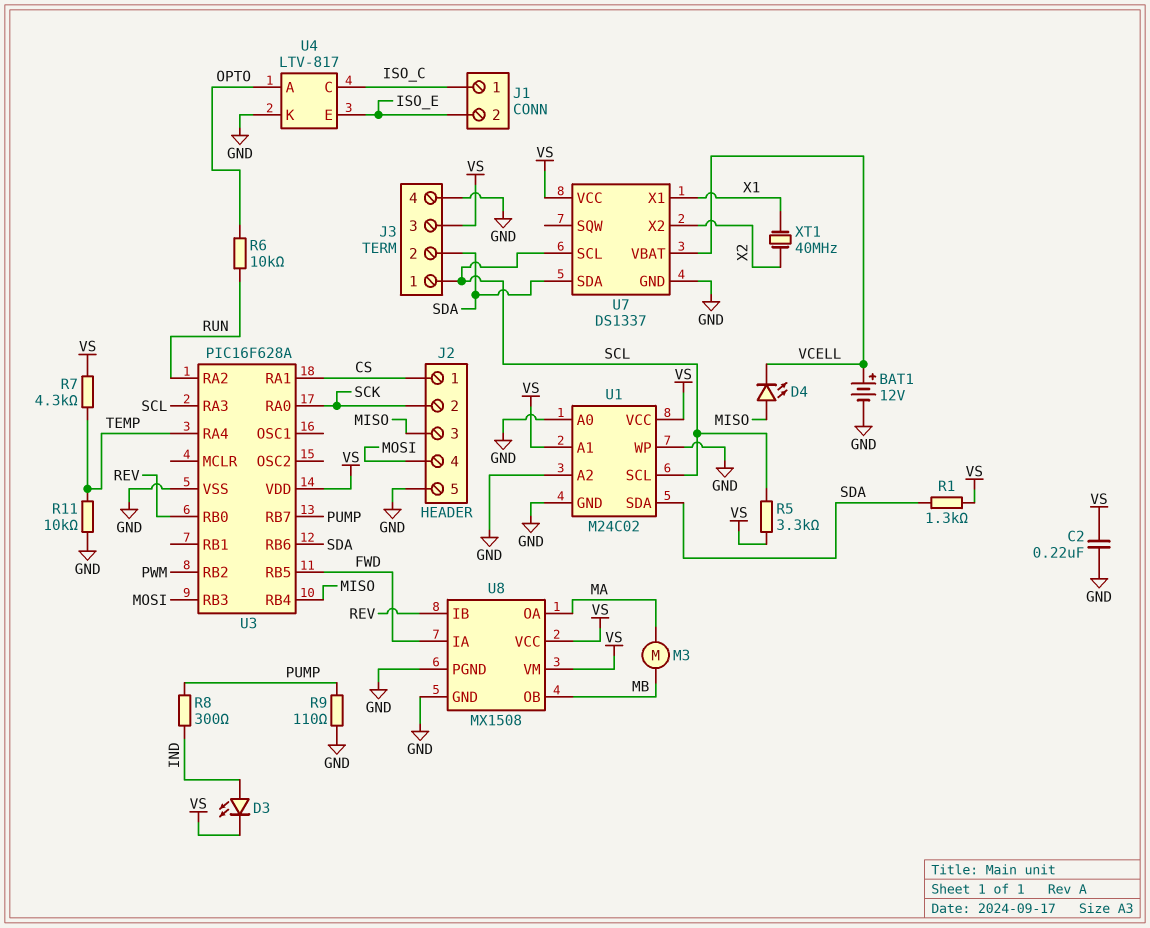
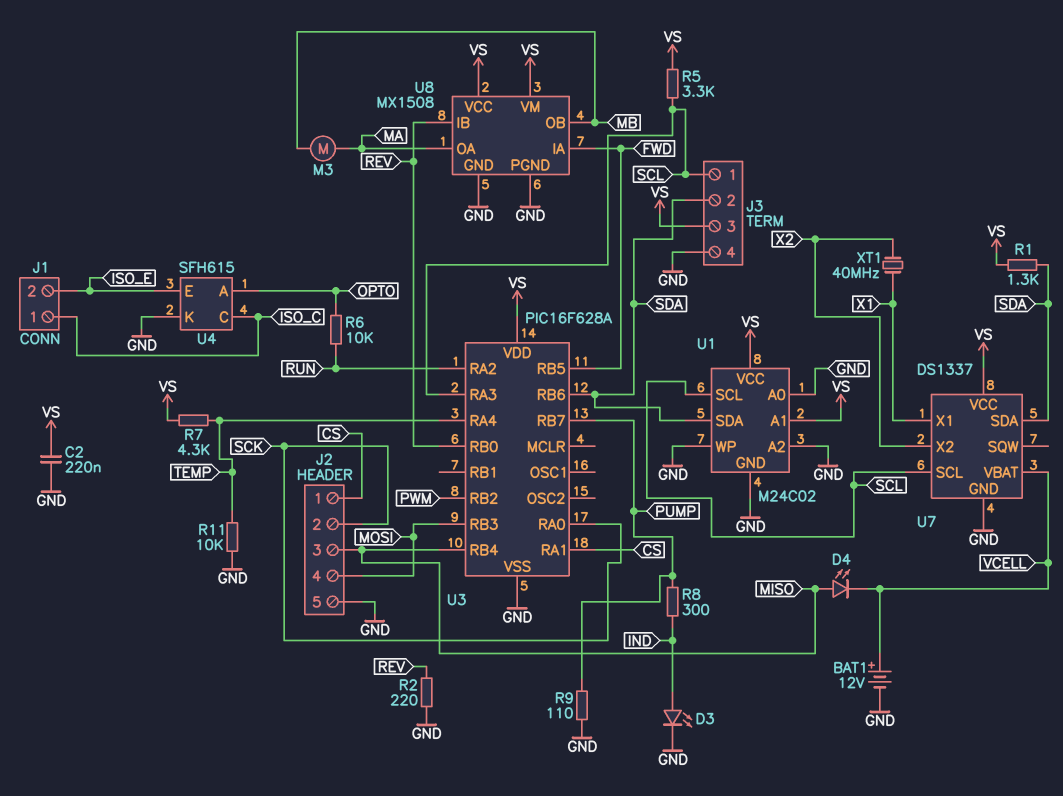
D3: LED (A IND, K VS) -> LED (A IND, K GND)
R2: none -> 220 (GND, REV)
U4: LTV-817 -> SFH615

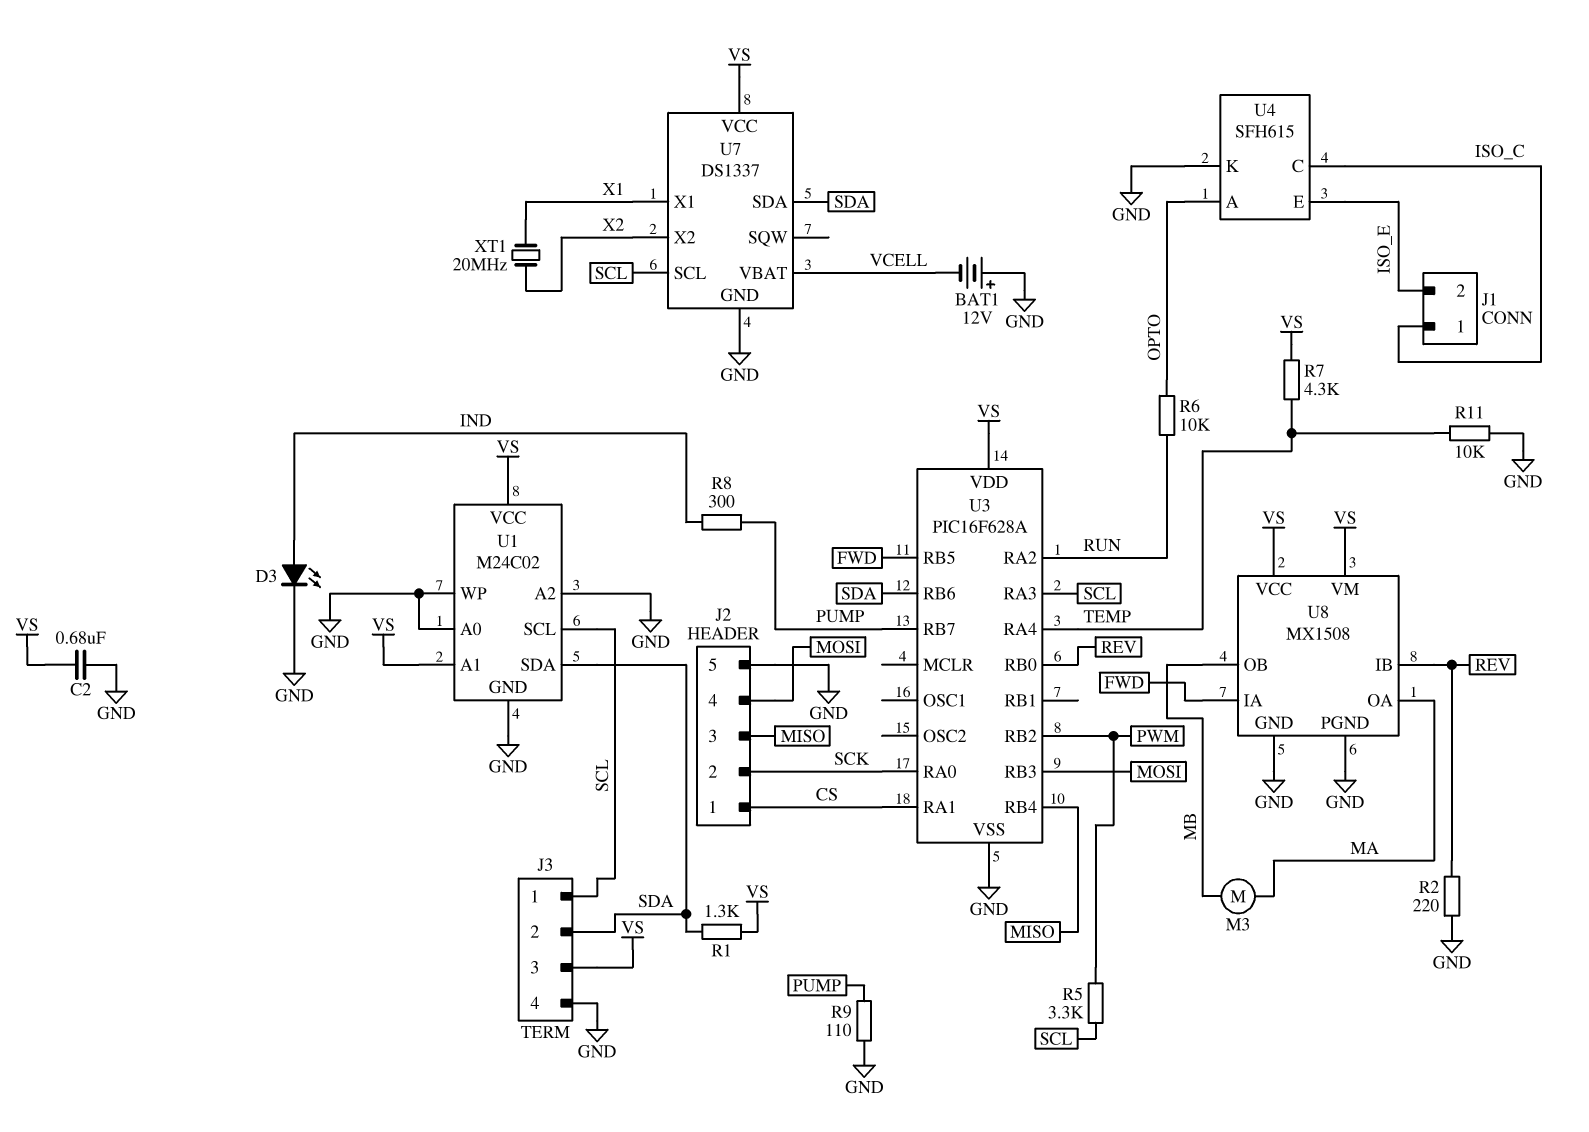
BAT1: 12V (plus VCELL, minus GND) -> 12V (plus GND, minus VCELL)
C2: 220nF (GND, VS) -> 680nF (GND, VS)
D4: LED (A MISO, K VCELL) -> none
R5: 3.3k (SCL, VS) -> 3.3k (PWM, SCL)
XT1: 40MHz (X1, X2) -> 20MHz (X1, X2)

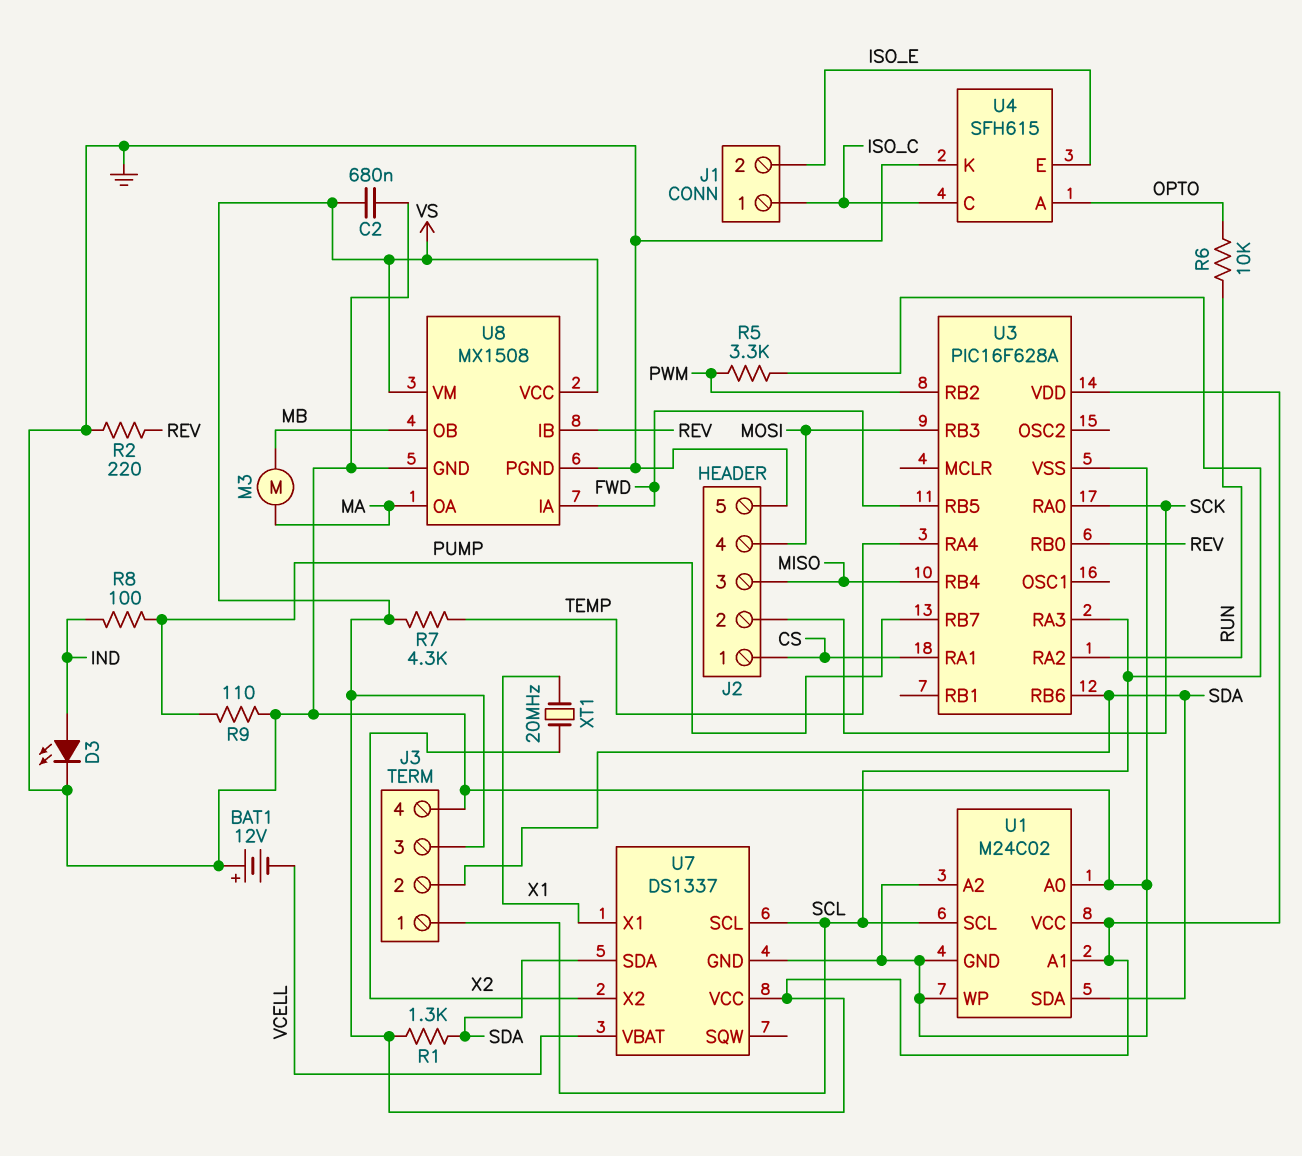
R8: 300 (IND, PUMP) -> 100 (IND, PUMP)
R11: 10k (GND, TEMP) -> none

